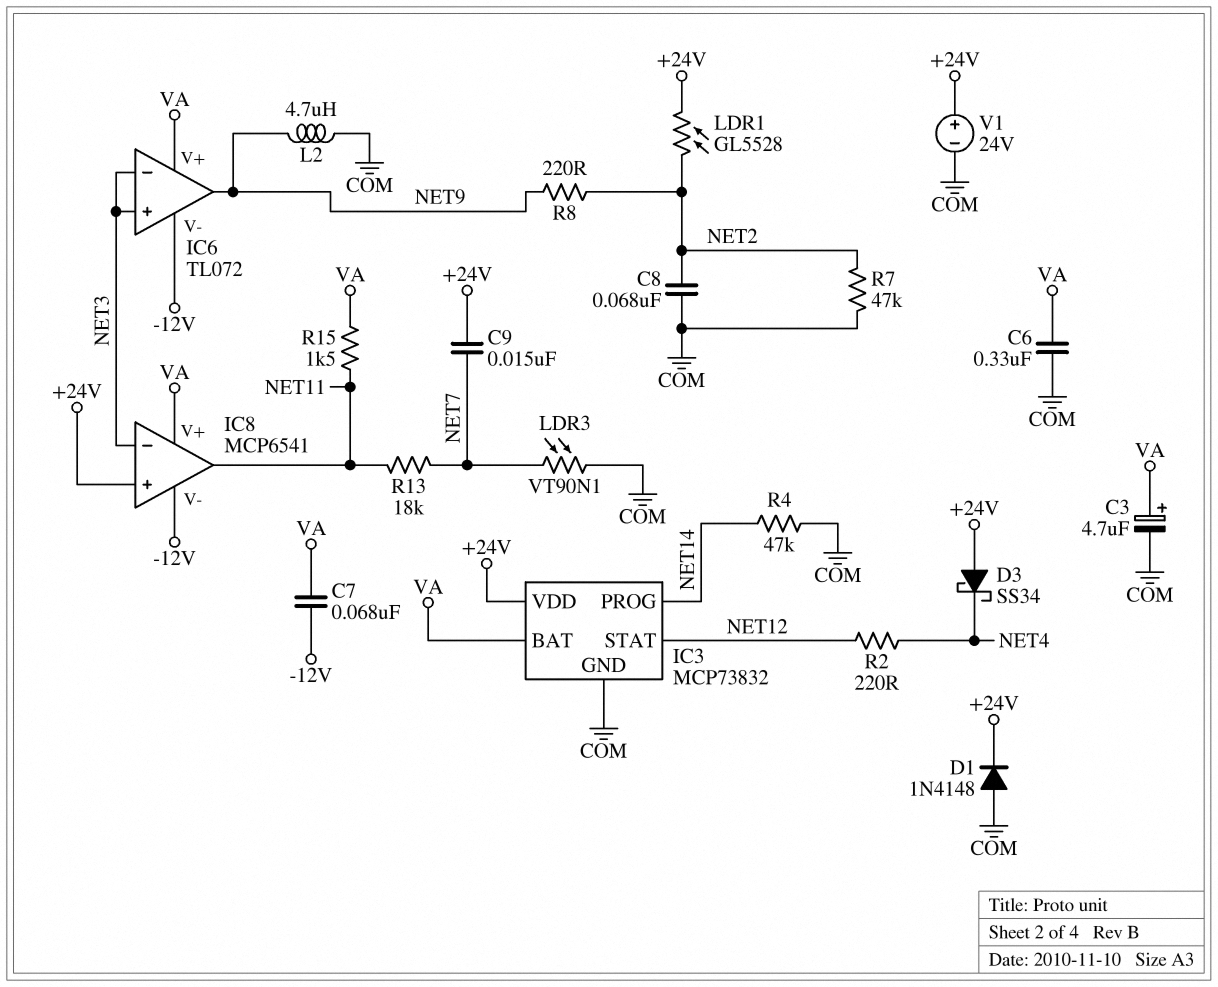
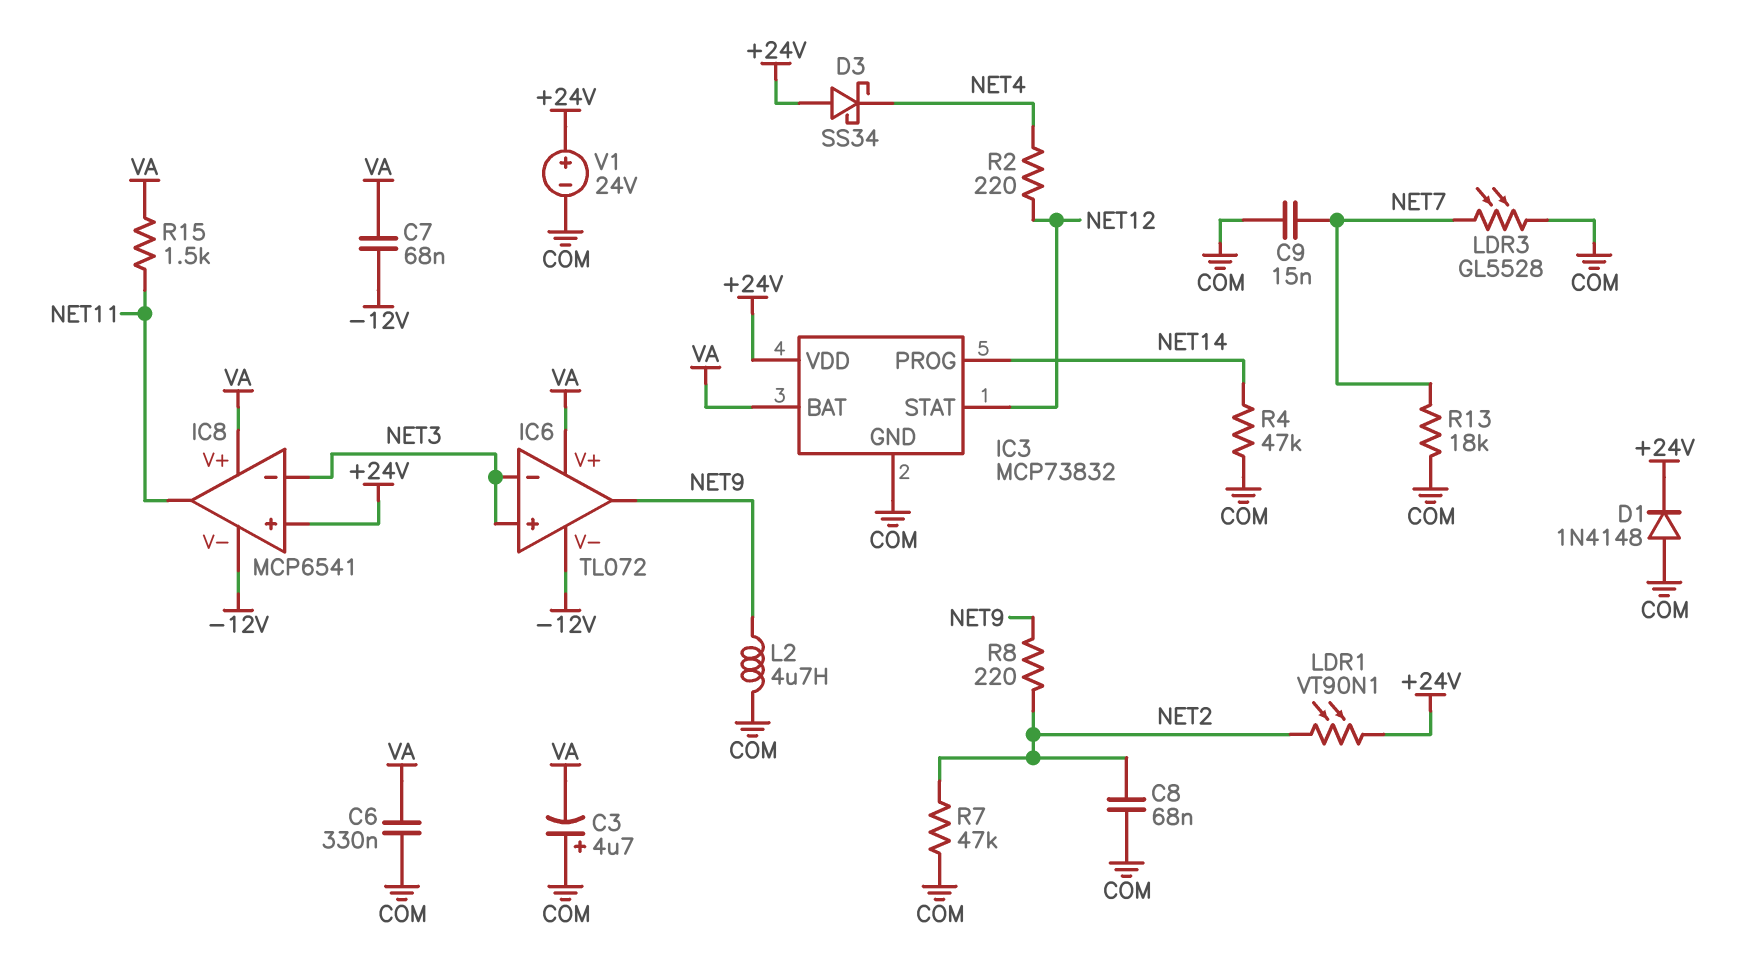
C3: 4.7uF (plus VA, minus COM) -> 4.7uF (plus COM, minus VA)
C9: 15nF (+24V, NET7) -> 15nF (COM, NET7)
LDR1: GL5528 (+24V, NET2) -> VT90N1 (+24V, NET2)
LDR3: VT90N1 (COM, NET7) -> GL5528 (COM, NET7)
R13: 18k (NET7, NET11) -> 18k (COM, NET7)

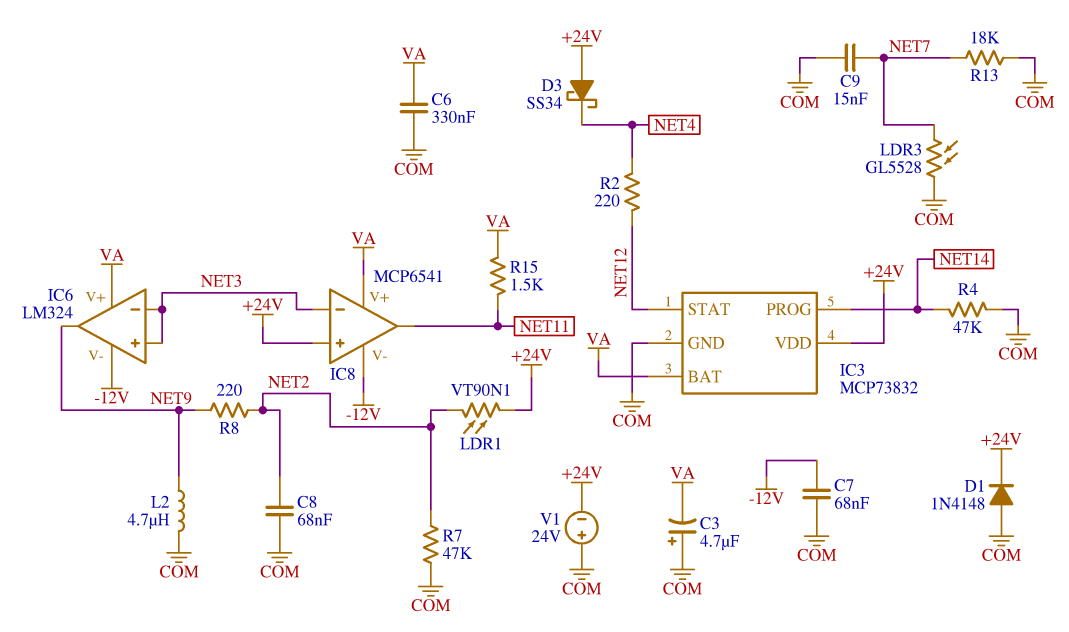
C7: 68nF (-12V, VA) -> 68nF (-12V, COM)
IC6: TL072 -> LM324
V1: 24V (plus +24V, minus COM) -> 24V (plus COM, minus +24V)

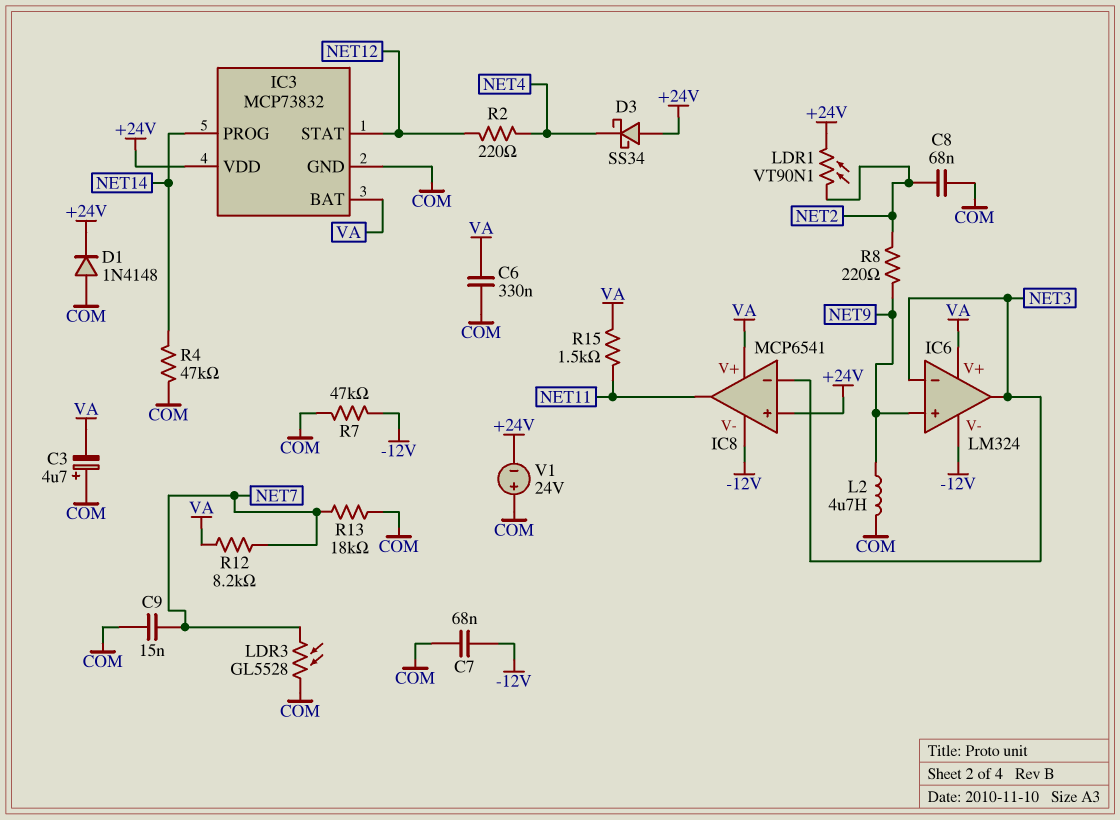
IC6 pin in+: NET3 -> NET9
IC6 pin out: NET9 -> NET3
R7: 47k (COM, NET2) -> 47k (-12V, COM)
R12: none -> 8.2k (NET7, VA)

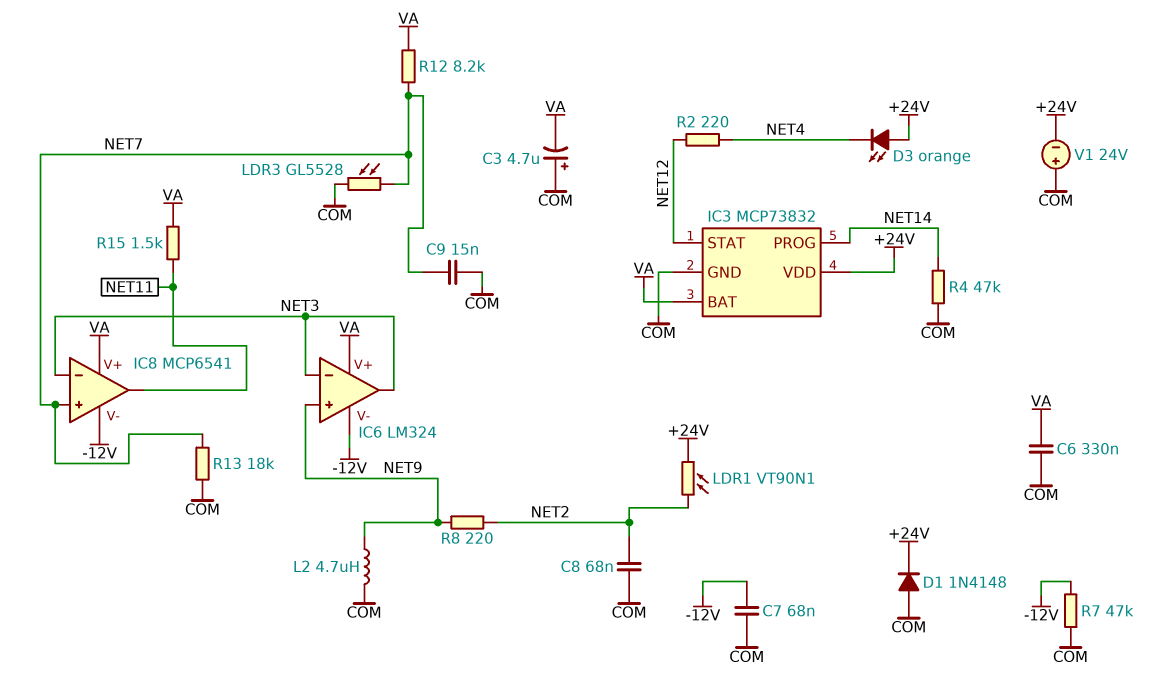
D3: schottky SS34 (A +24V, K NET4) -> LED orange (A +24V, K NET4)
IC8 pin in+: +24V -> NET7

